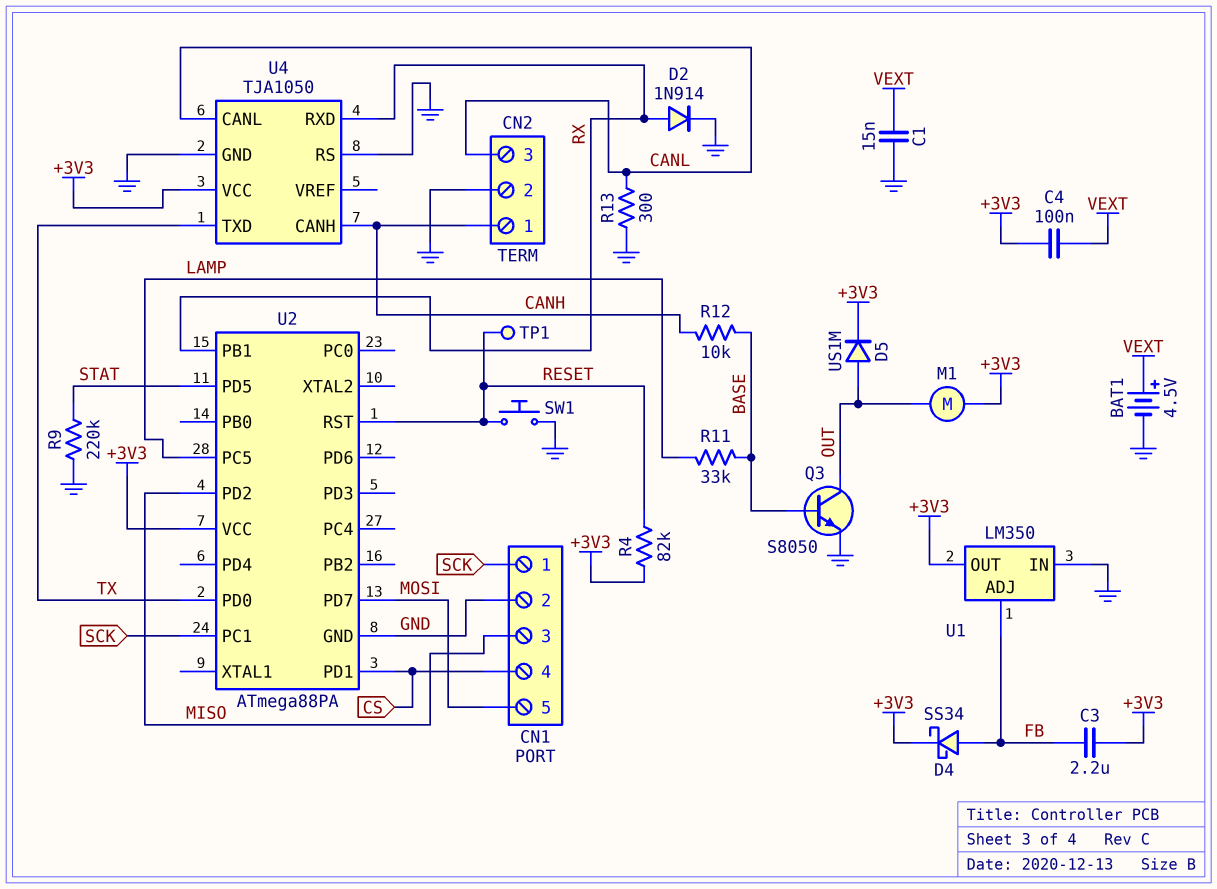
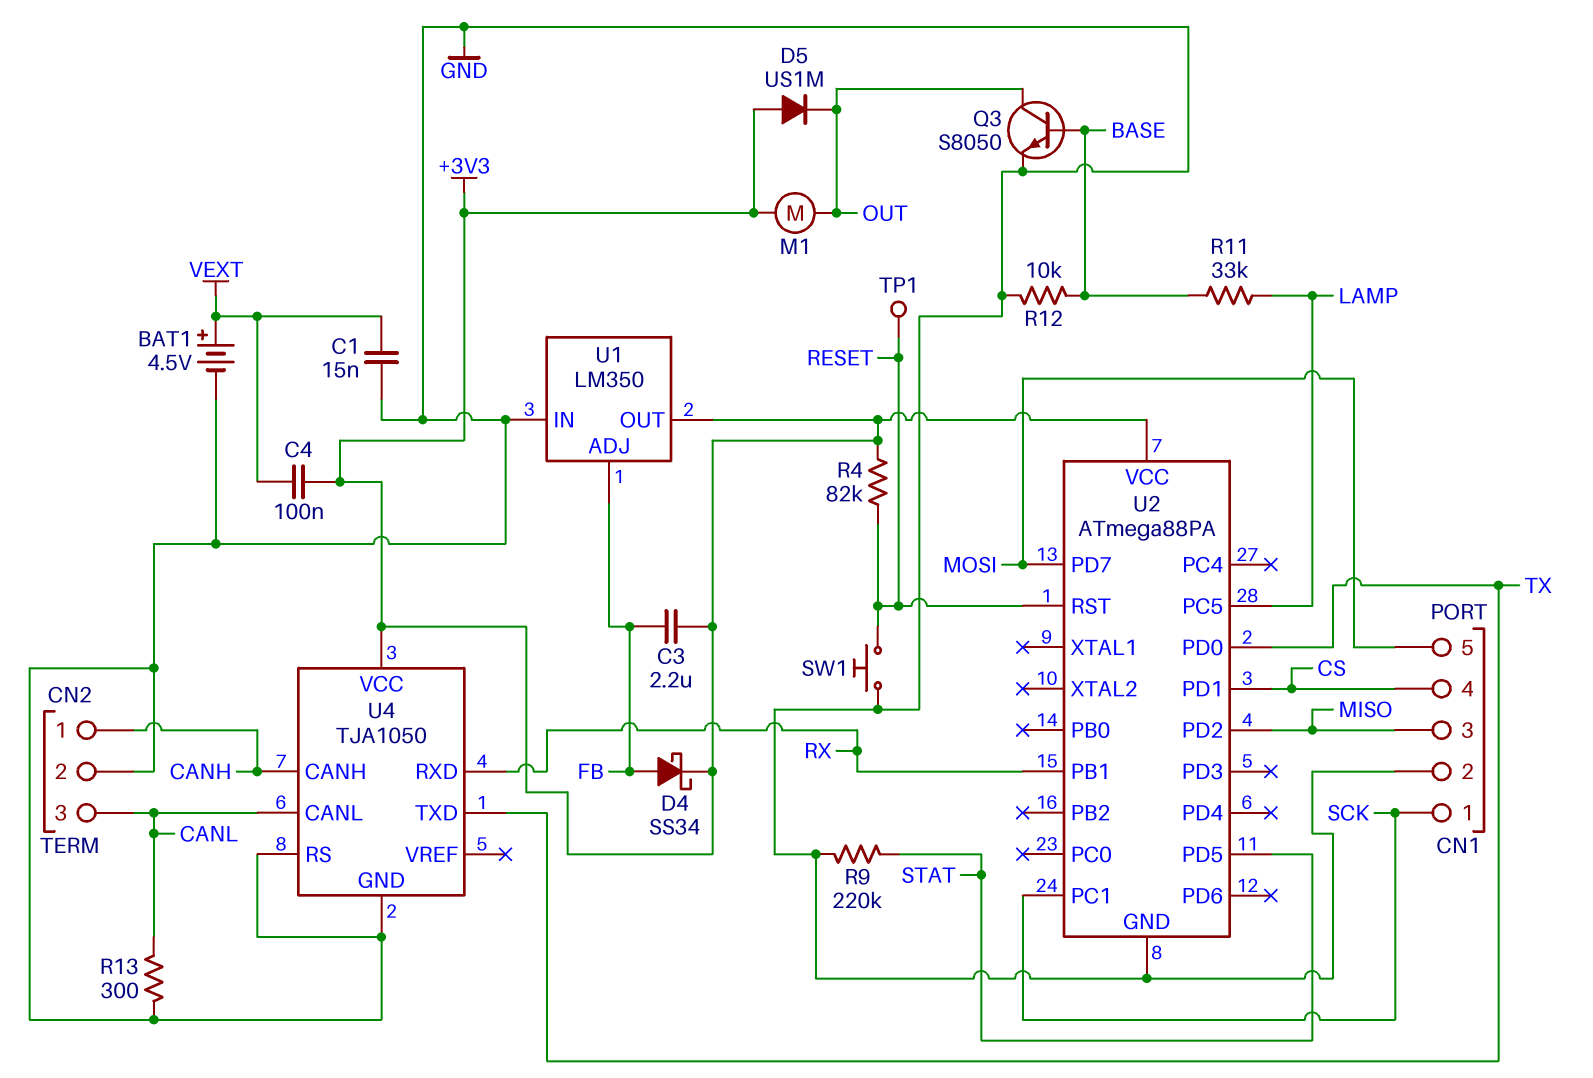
D2: diode 1N914 (A RX, K GND) -> none
D5: diode US1M (A OUT, K +3V3) -> diode US1M (A +3V3, K OUT)
R12: 10k (BASE, CANH) -> 10k (BASE, GND)

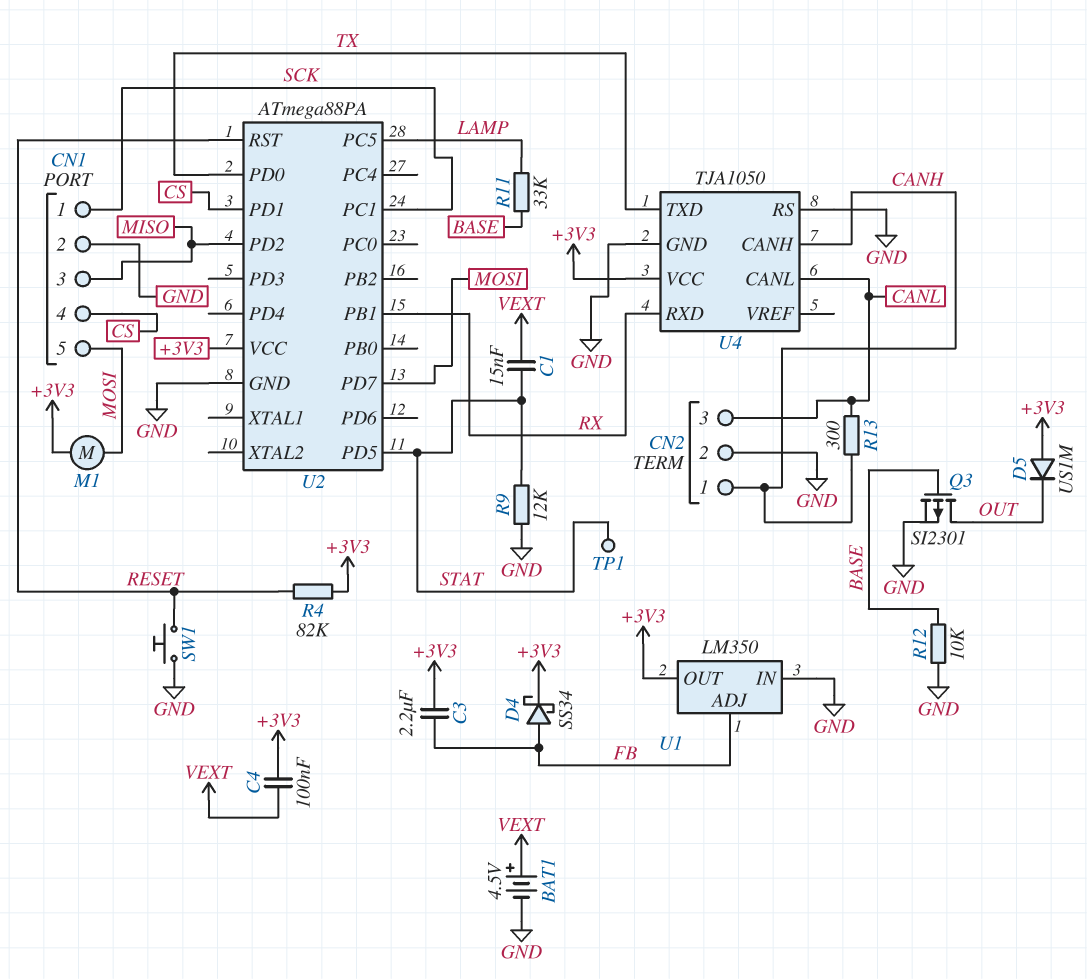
C1: 15nF (GND, VEXT) -> 15nF (STAT, VEXT)
M1: motor (+3V3, OUT) -> motor (+3V3, MOSI)
Q3: NPN S8050 (B BASE, C OUT, E GND) -> PMOS SI2301 (G BASE, D OUT, S GND)
R9: 220k (GND, STAT) -> 12k (GND, STAT)
R13: 300 (CANL, GND) -> 300 (CANH, CANL)
TP1: test point (RESET) -> test point (STAT)

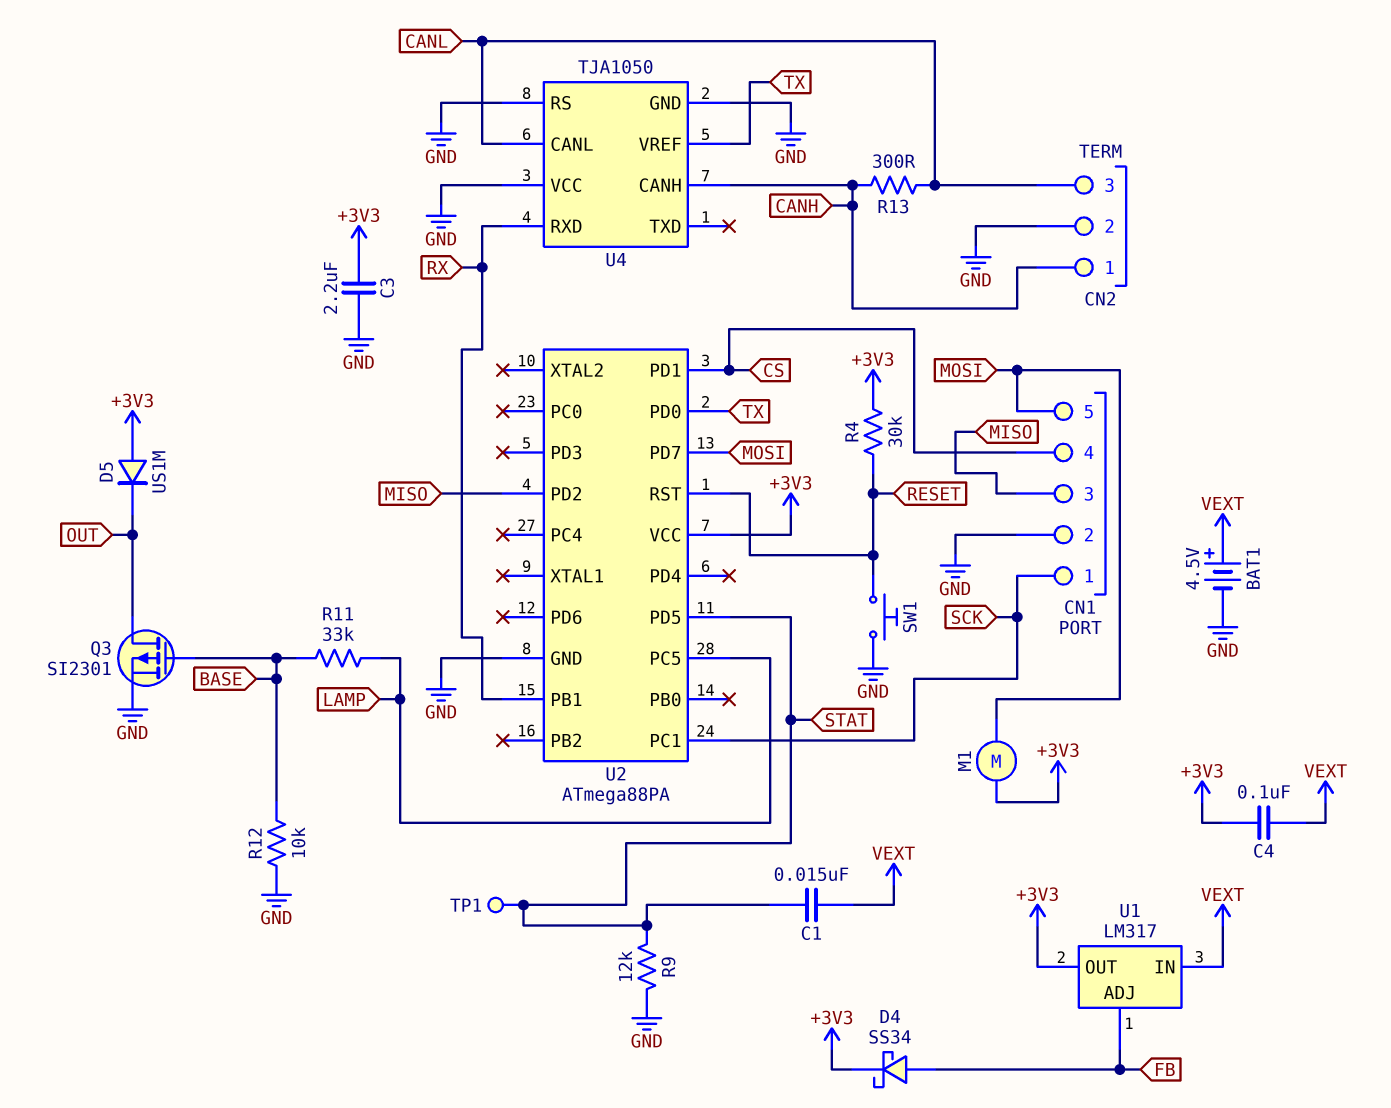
C3: 2.2uF (+3V3, FB) -> 2.2uF (+3V3, GND)
R4: 82k (+3V3, RESET) -> 30k (+3V3, RESET)
U1: LM350 -> LM317
U1 pin IN: GND -> VEXT
U4 pin TXD: TX -> none
U4 pin VCC: +3V3 -> GND
U4 pin VREF: none -> TX

